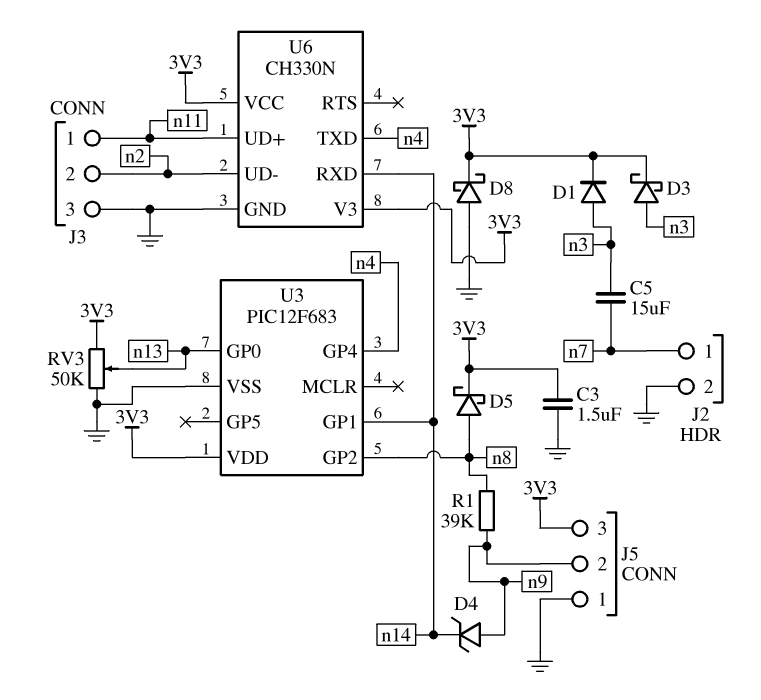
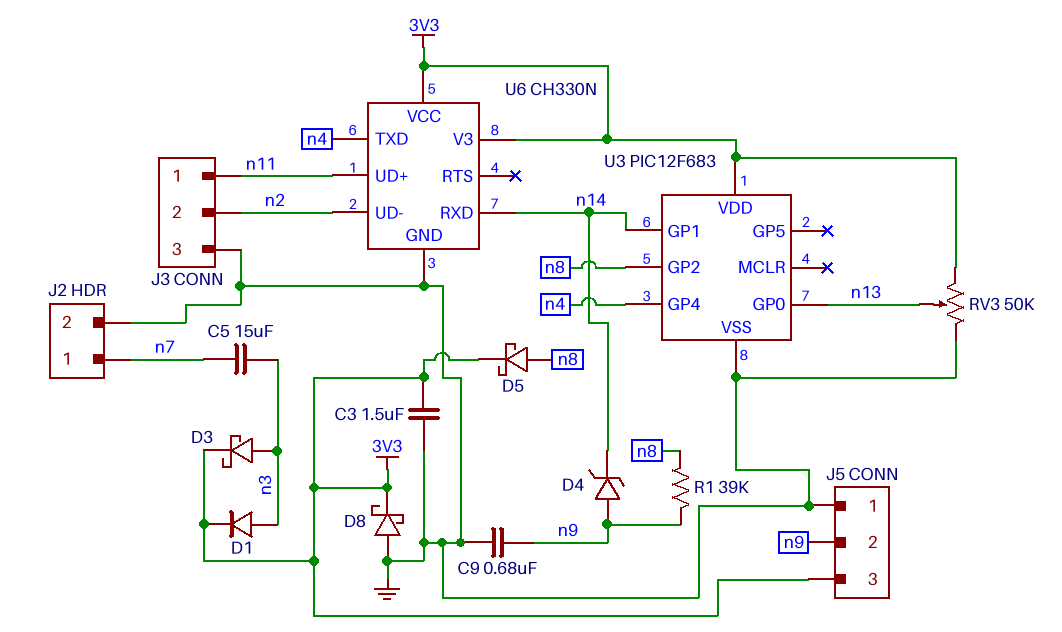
C9: none -> 680nF (GND, n9)

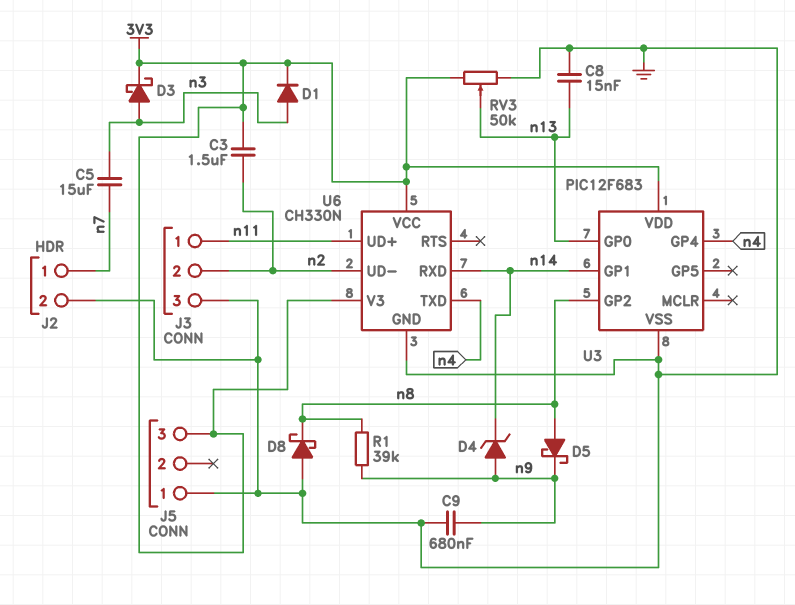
C3: 1.5uF (3V3, GND) -> 1.5uF (3V3, n2)
C8: none -> 15nF (GND, n13)
D5: schottky (A n8, K 3V3) -> schottky (A n8, K n9)
D8: schottky (A GND, K 3V3) -> schottky (A GND, K n8)
J5 pin 2: n9 -> none

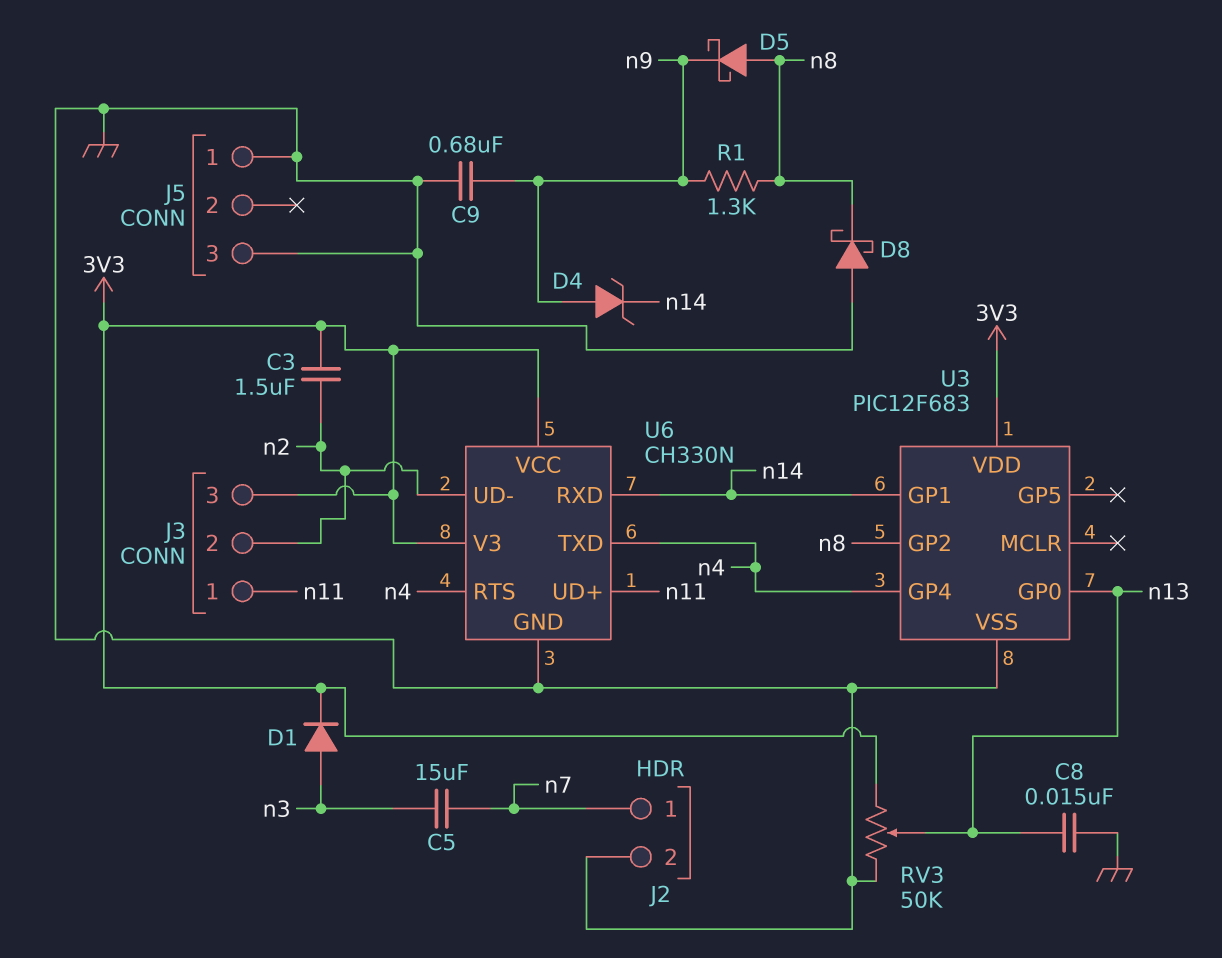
D3: schottky (A n3, K 3V3) -> none
J3 pin 3: GND -> 3V3
J5 pin 3: 3V3 -> GND
R1: 39k (n8, n9) -> 1.3k (n8, n9)
U6 pin RTS: none -> n4

